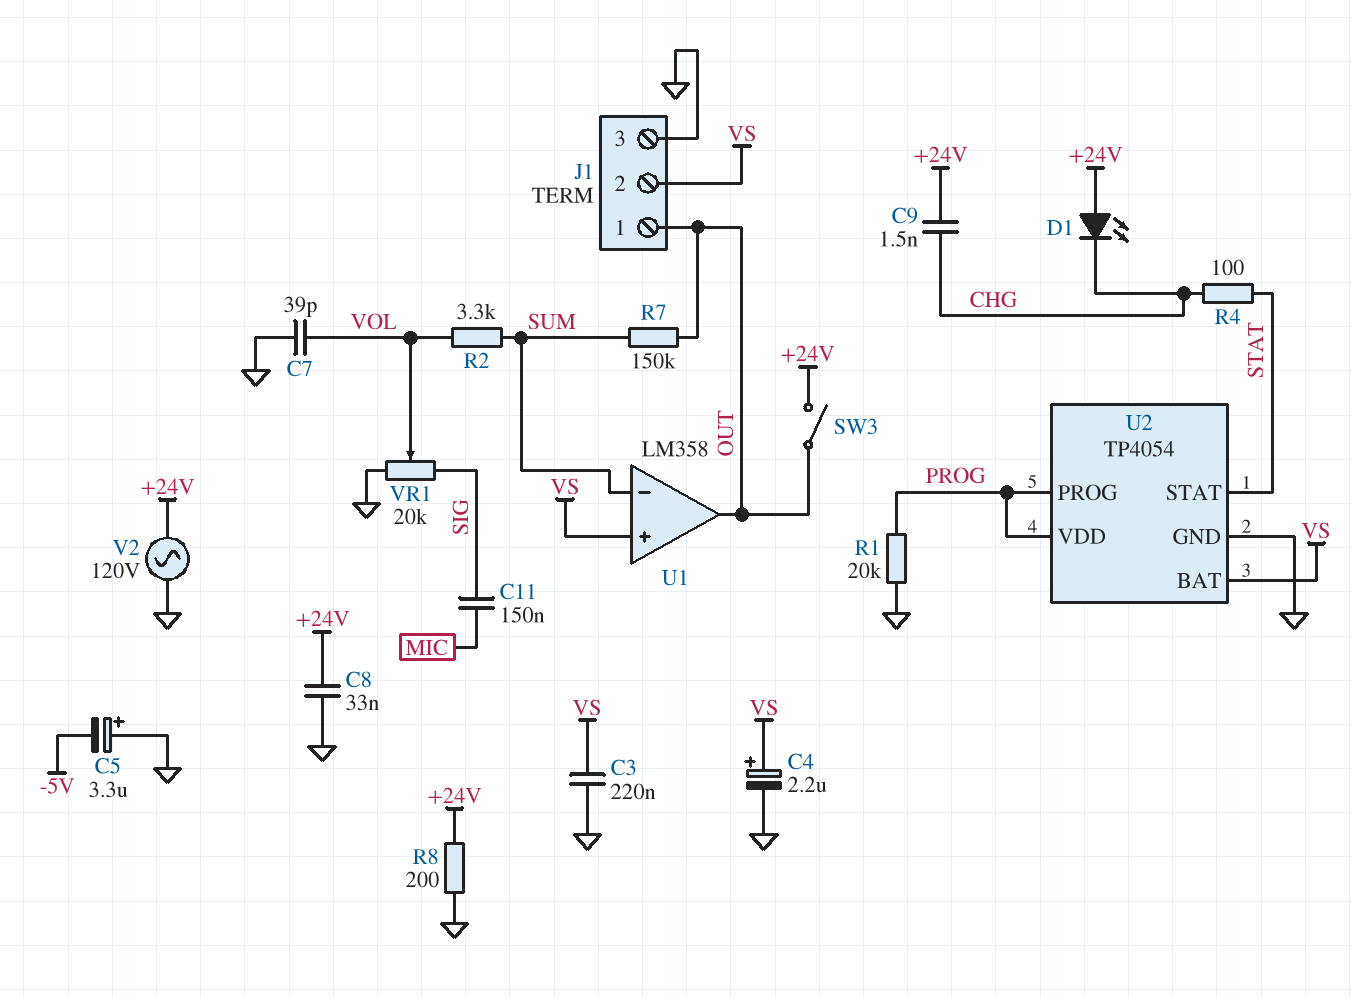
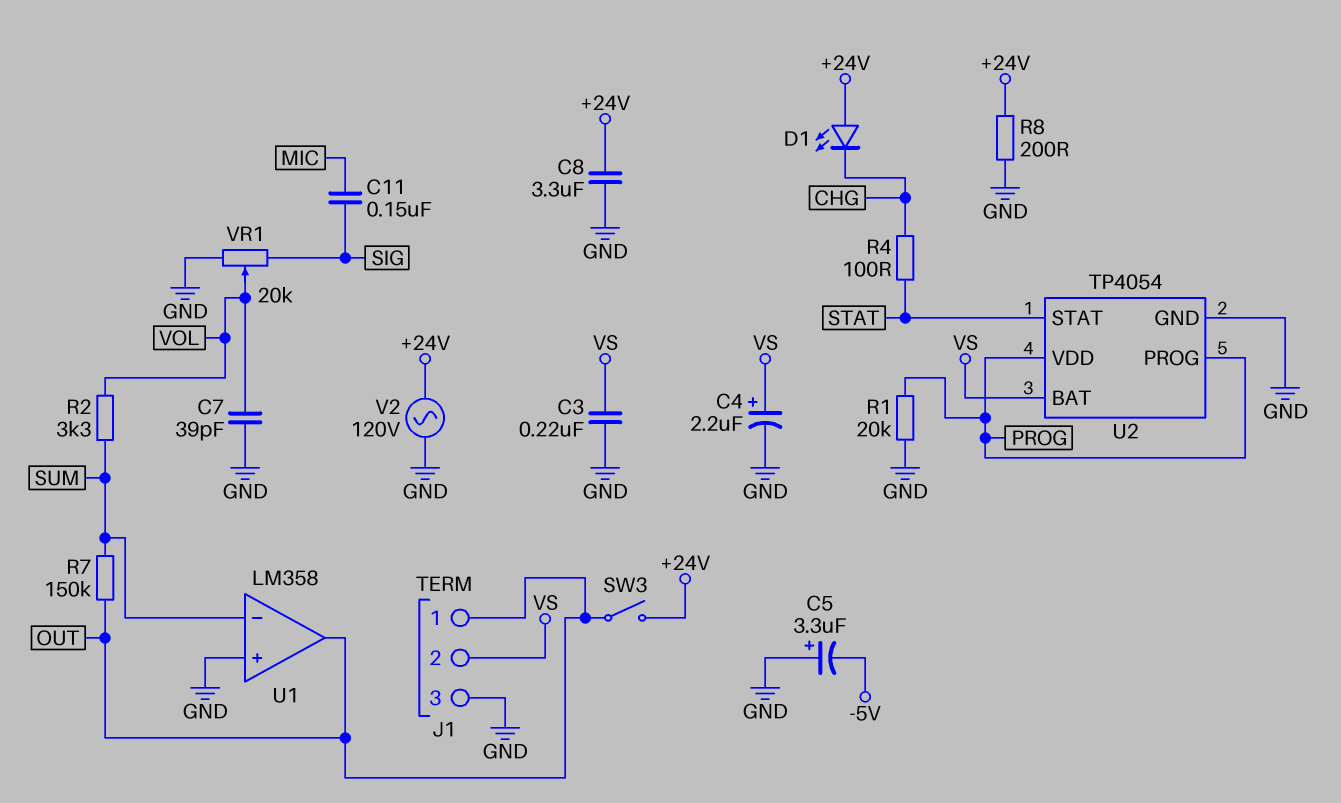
C8: 33nF (+24V, GND) -> 3.3uF (+24V, GND)
C9: 1.5nF (+24V, CHG) -> none
U1 pin in+: VS -> GND

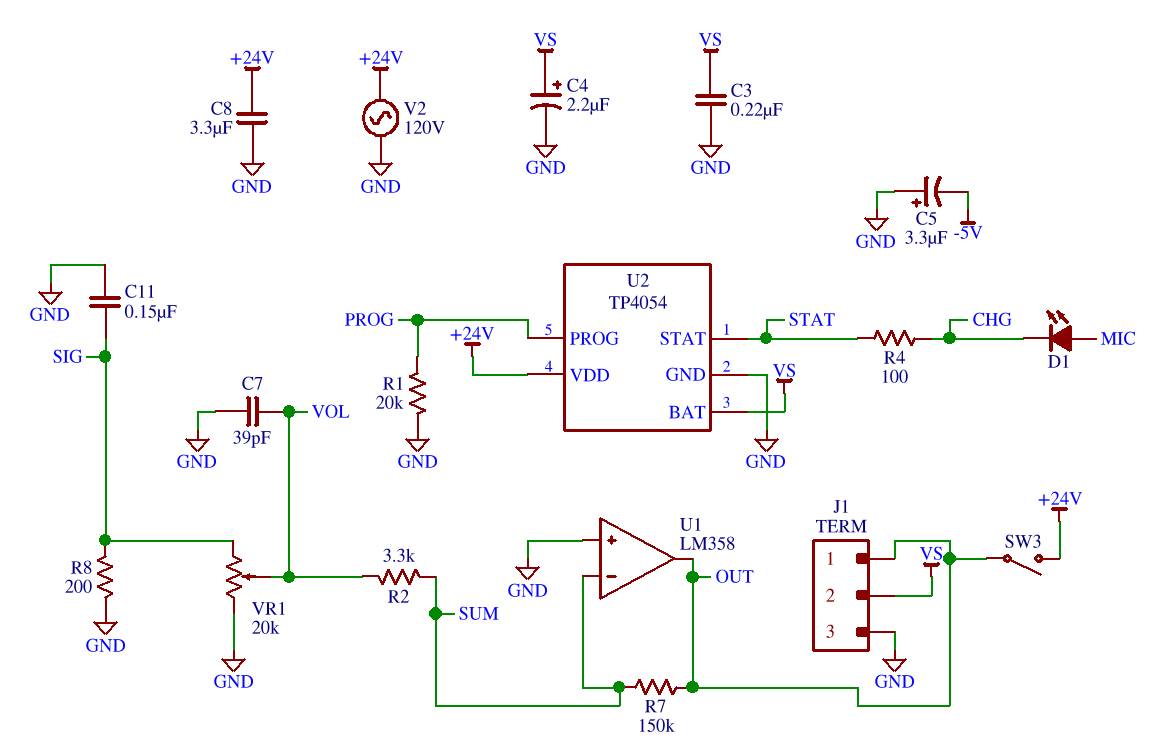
C11: 150nF (MIC, SIG) -> 150nF (GND, SIG)
D1: LED (A +24V, K CHG) -> LED (A MIC, K CHG)
R8: 200 (+24V, GND) -> 200 (GND, SIG)
U2 pin VDD: PROG -> +24V

